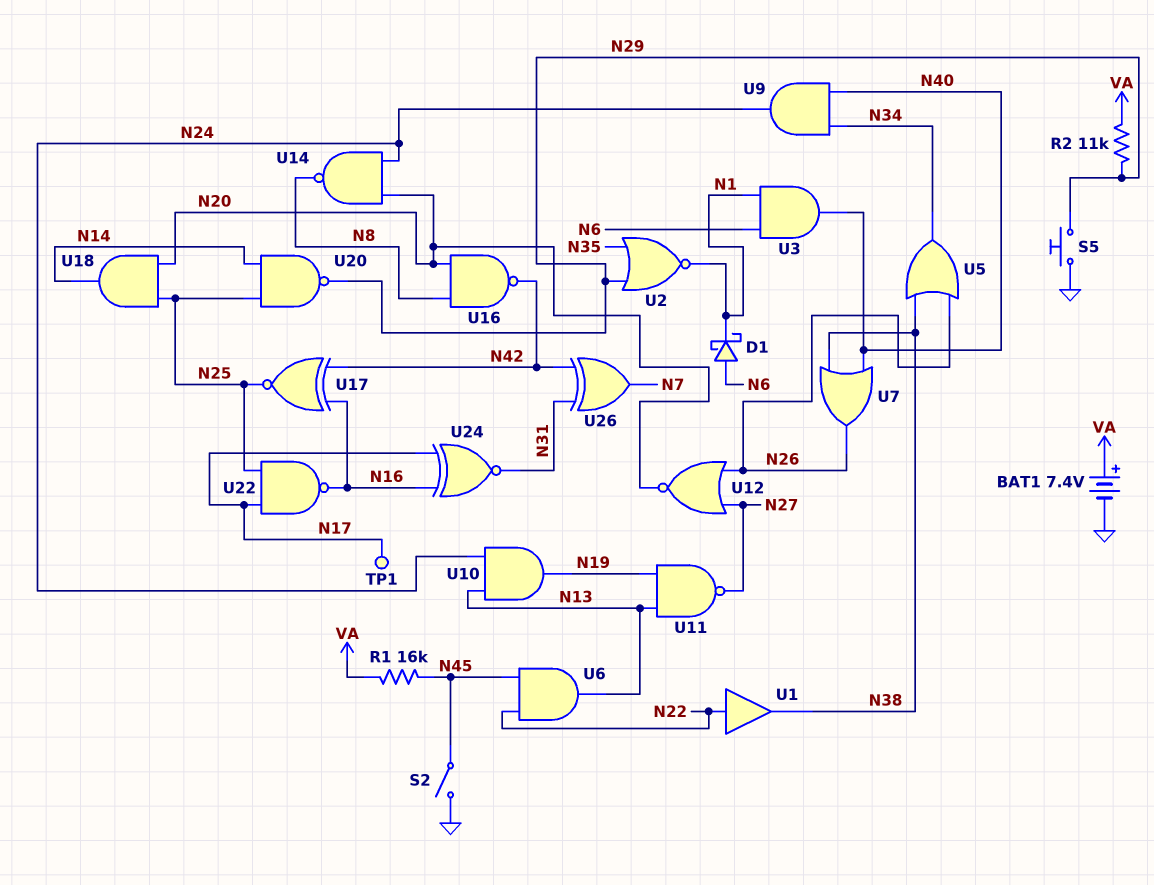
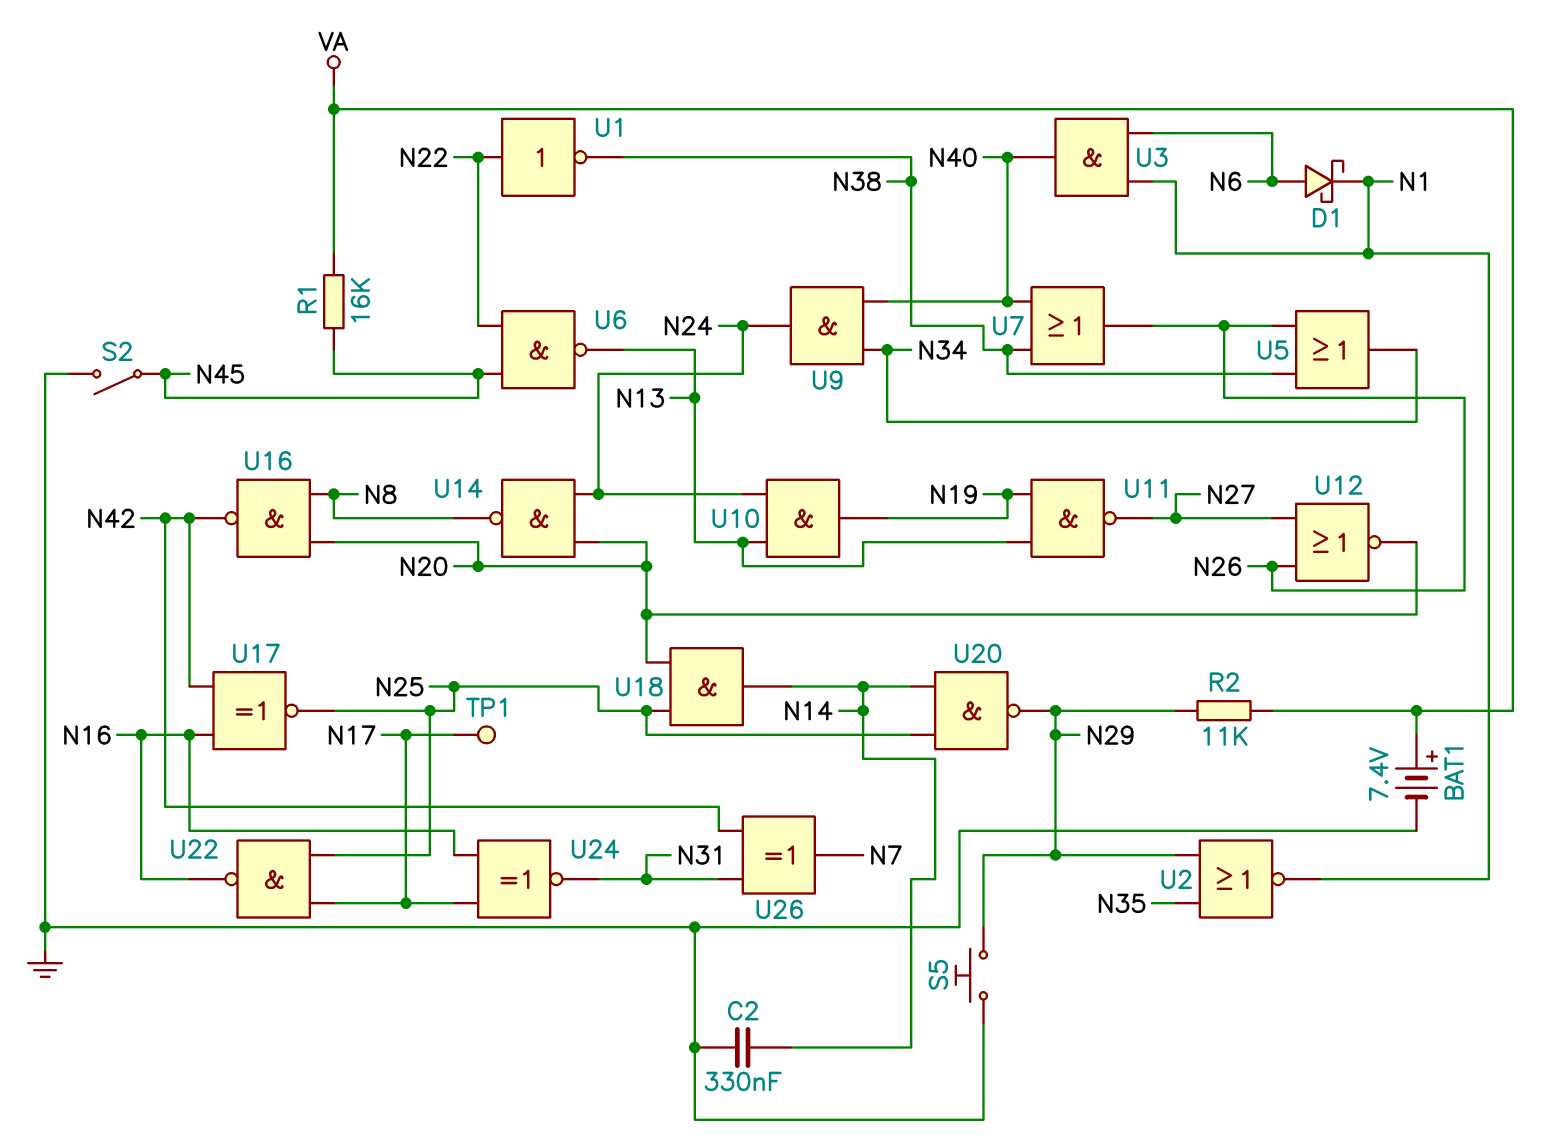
C2: none -> 330nF (GND, N14)
U1: buffer (in N22, out N38) -> NOT (in N22, out N38)
U6: AND (in N22, in N45, out N13) -> NAND (in N22, in N45, out N13)

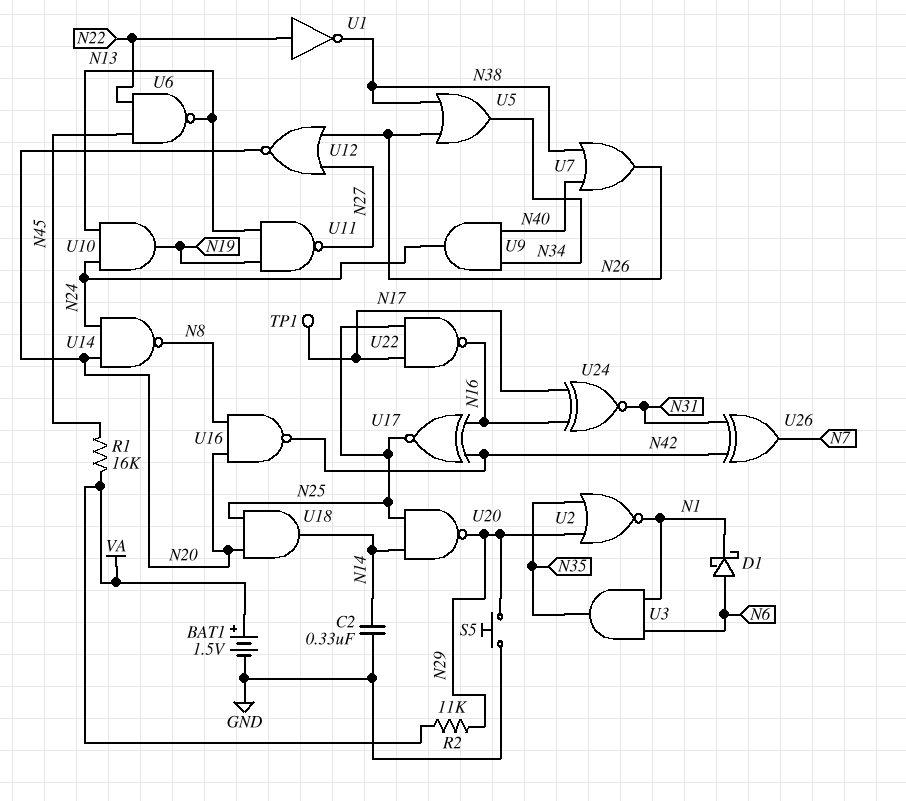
BAT1: 7.4V (plus VA, minus GND) -> 1.5V (plus VA, minus GND)
S2: switch (GND, N45) -> none
U3: AND (in N1, in N6, out N40) -> AND (in N1, in N6, out N35)

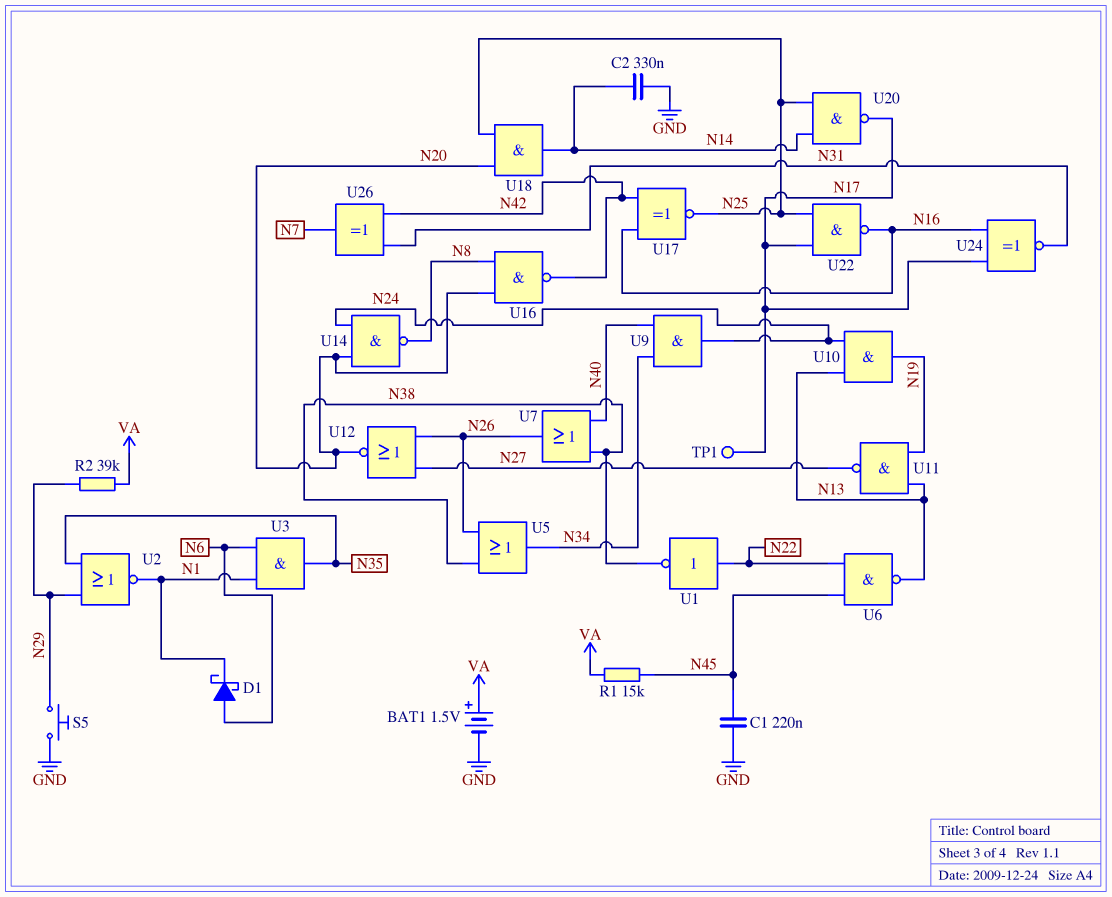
C1: none -> 220nF (GND, N45)
R1: 16k (N45, VA) -> 15k (N45, VA)
R2: 11k (N29, VA) -> 39k (N29, VA)
U20: NAND (in N14, in N25, out N29) -> NAND (in N14, in N25, out N17)

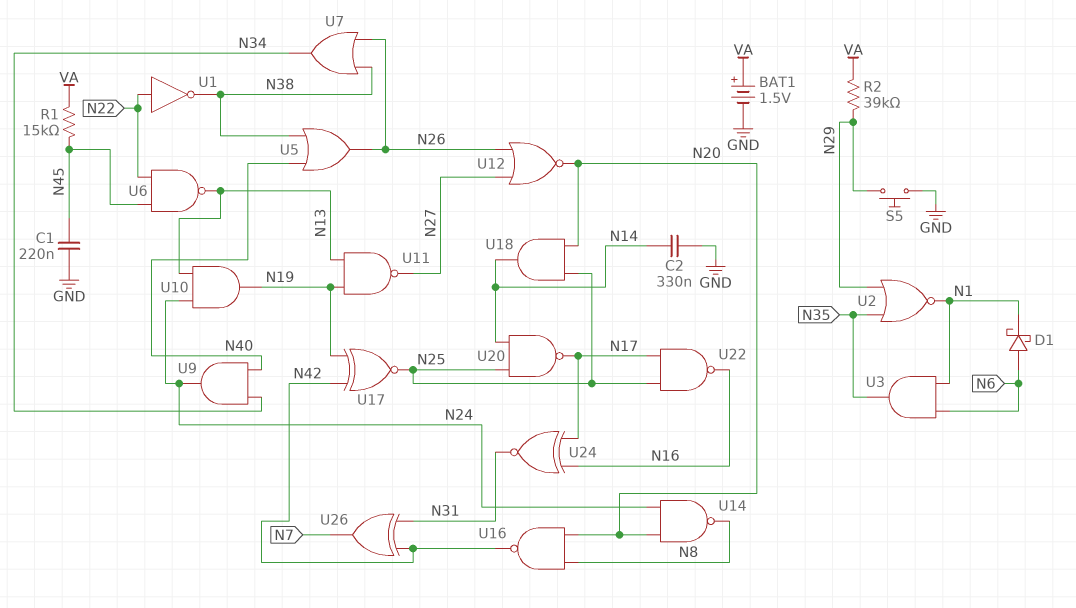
TP1: test point (N17) -> none
U5: OR (in N26, in N38, out N34) -> OR (in N38, in N40, out N26)
U7: OR (in N38, in N40, out N26) -> OR (in N26, in N38, out N34)
U17: XNOR (in N16, in N42, out N25) -> XNOR (in N19, in N42, out N25)

